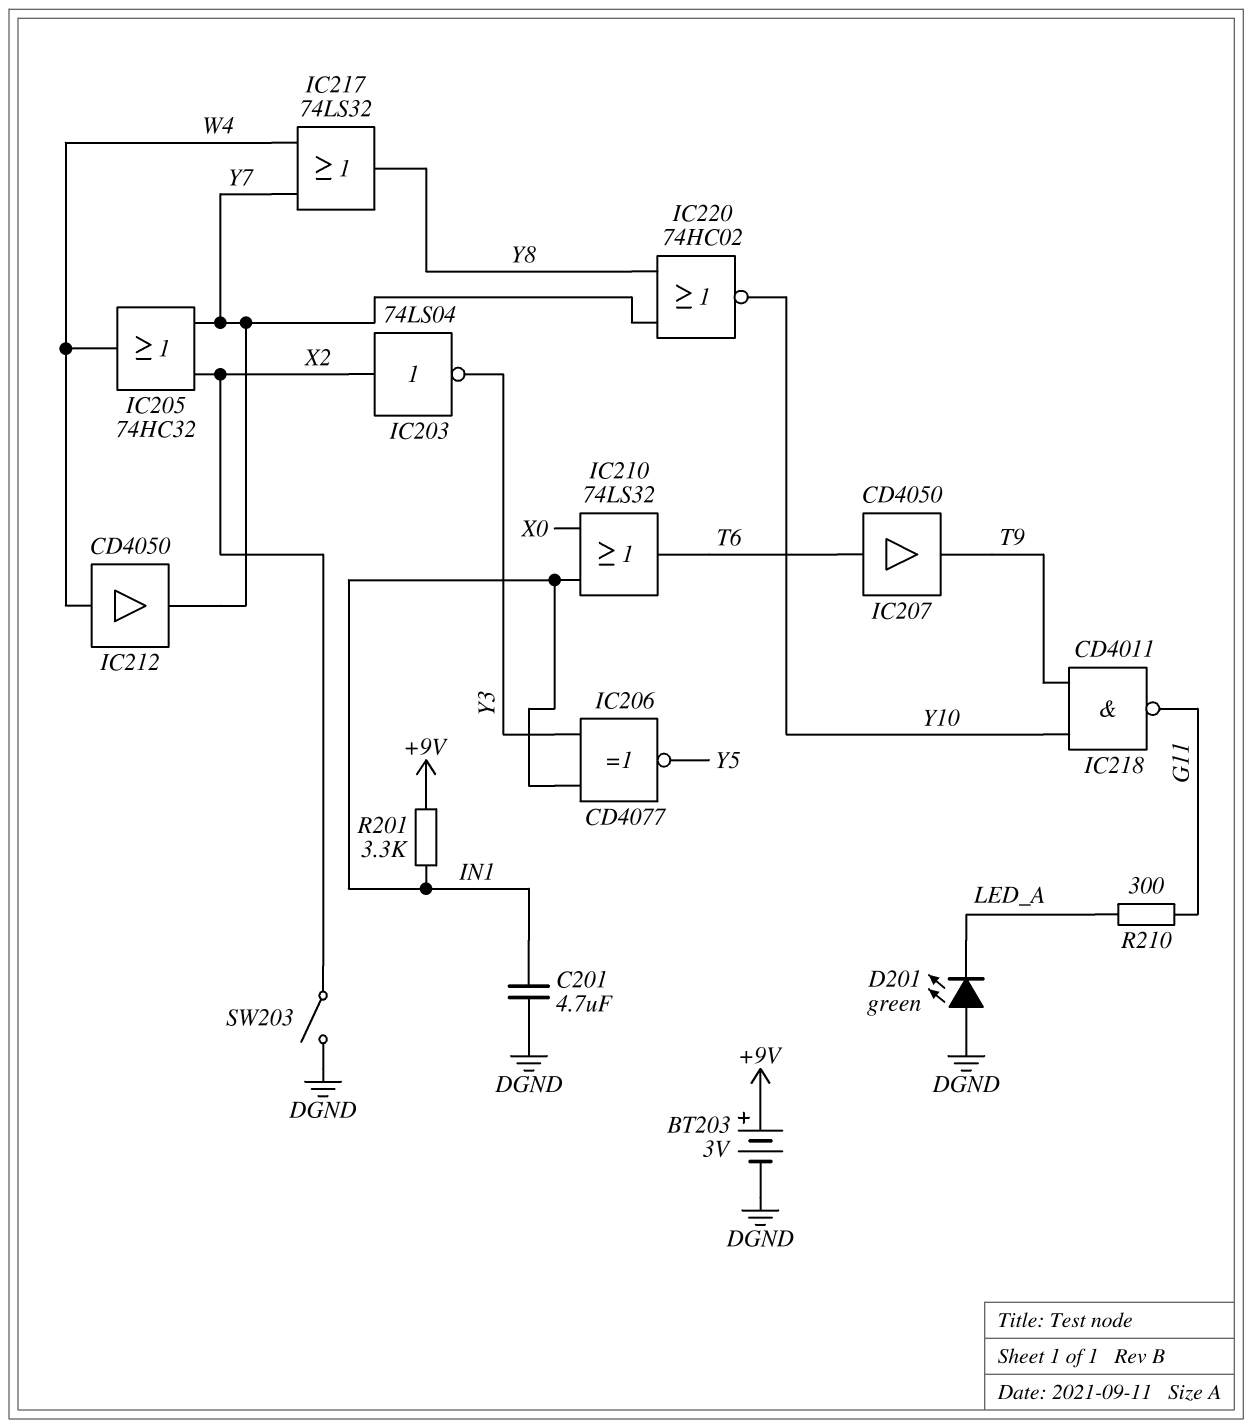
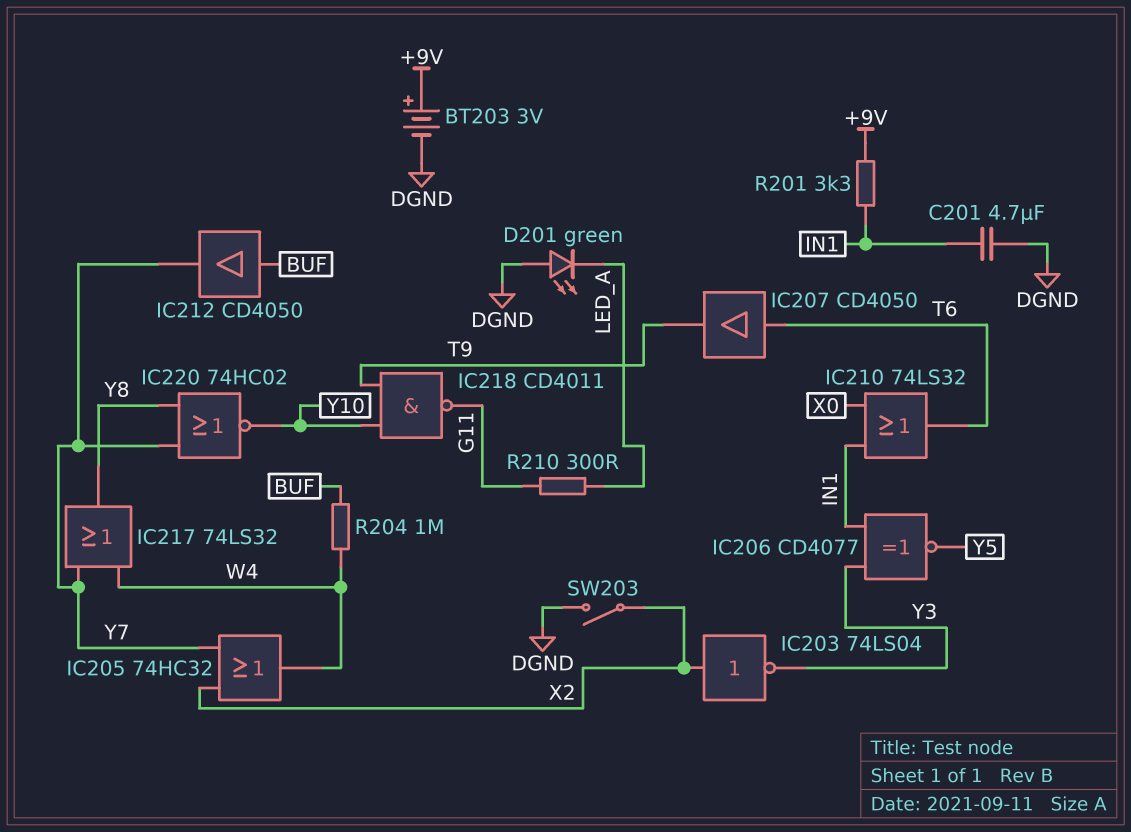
IC212: buffer CD4050 (in W4, out Y7) -> buffer CD4050 (in BUF, out Y7)
R204: none -> 1M (BUF, W4)

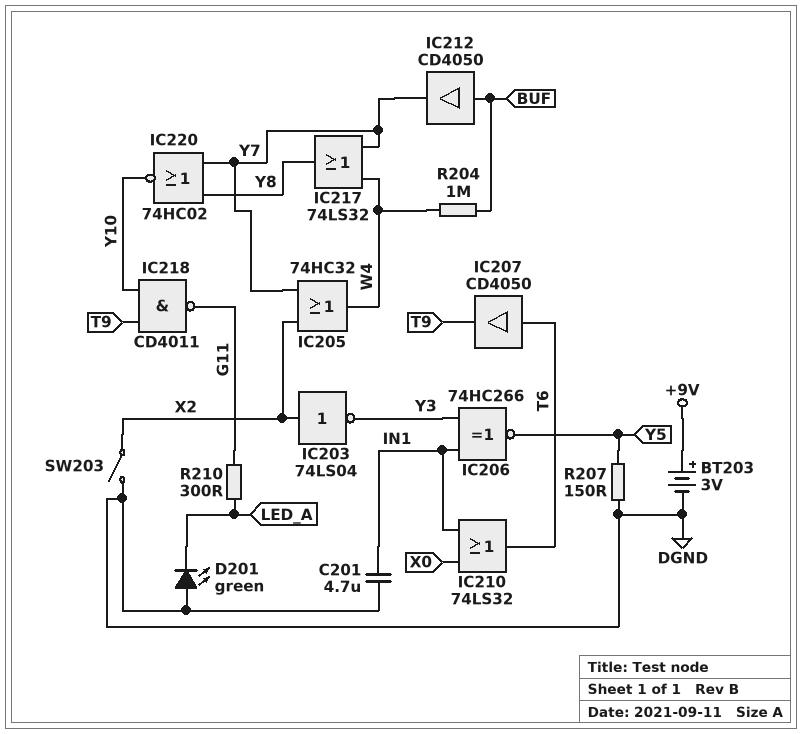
IC206: XNOR CD4077 (in IN1, in Y3, out Y5) -> XNOR 74HC266 (in IN1, in Y3, out Y5)
R201: 3.3k (+9V, IN1) -> none
R207: none -> 150 (DGND, Y5)

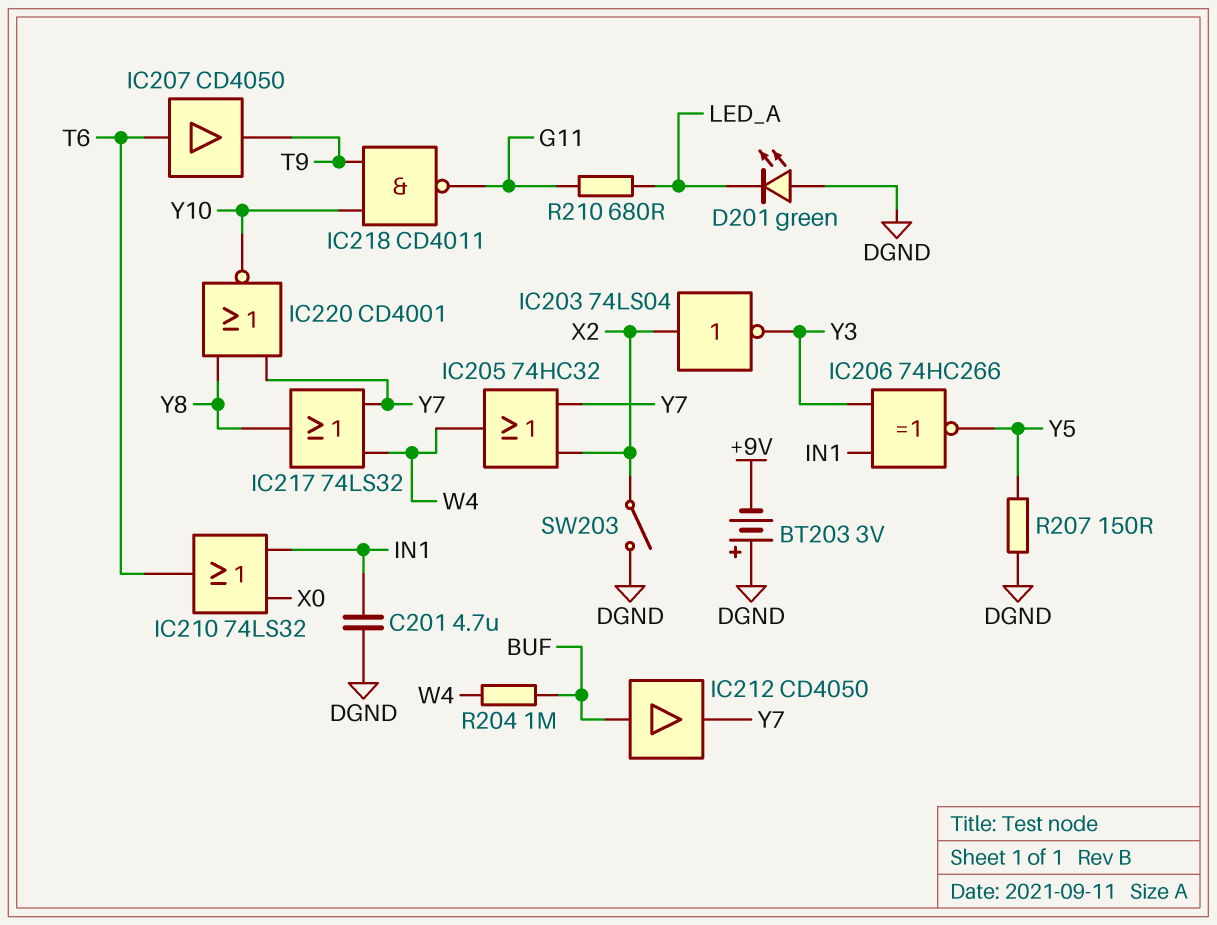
BT203: 3V (plus +9V, minus DGND) -> 3V (plus DGND, minus +9V)
IC220: NOR 74HC02 (in Y7, in Y8, out Y10) -> NOR CD4001 (in Y7, in Y8, out Y10)
R210: 300 (G11, LED_A) -> 680 (G11, LED_A)

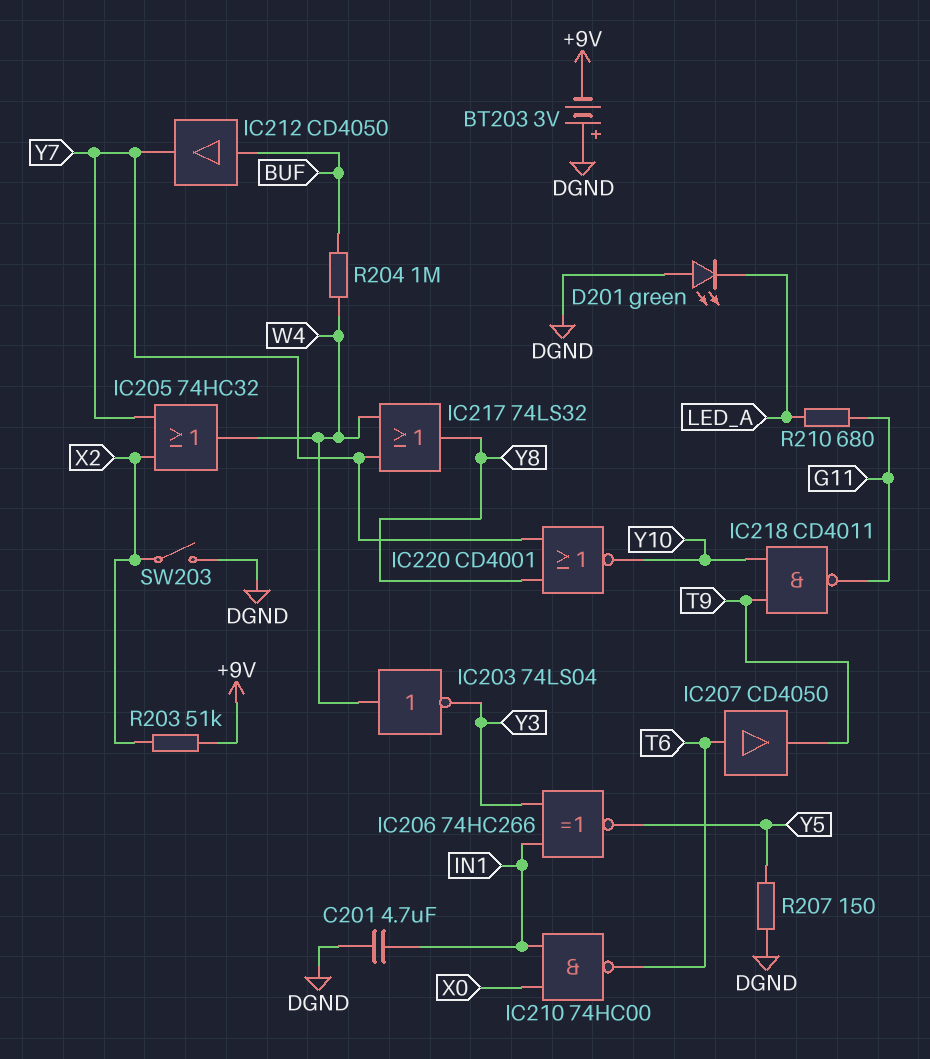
IC203: NOT 74LS04 (in X2, out Y3) -> NOT 74LS04 (in W4, out Y3)
IC210: OR 74LS32 (in IN1, in X0, out T6) -> NAND 74HC00 (in IN1, in X0, out T6)
R203: none -> 51k (+9V, X2)

